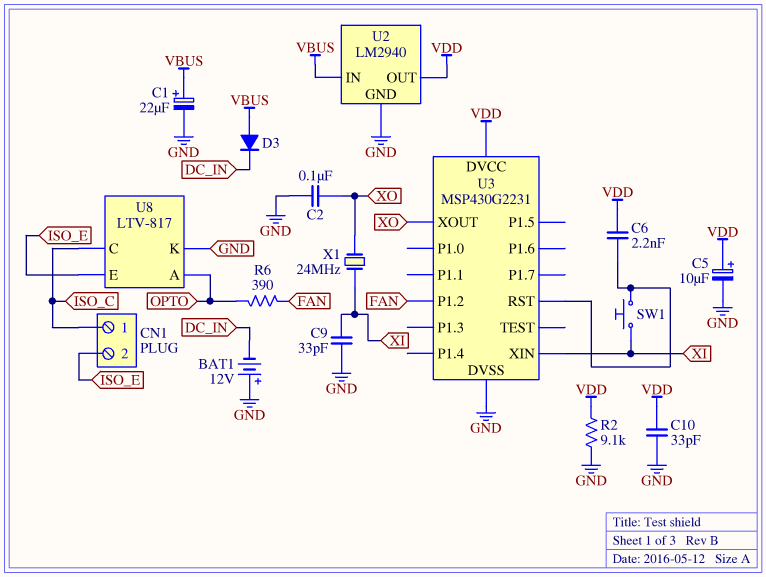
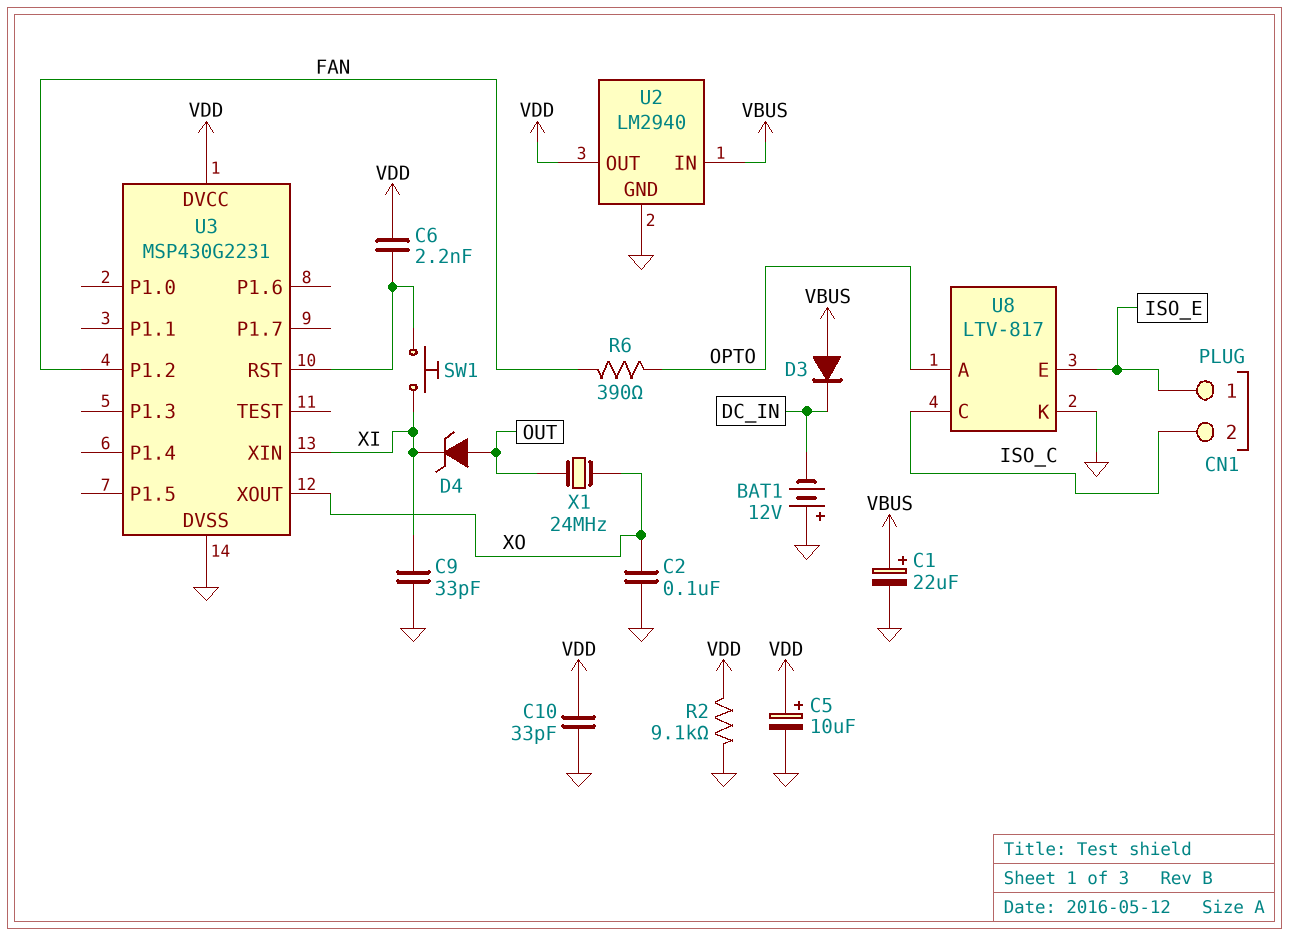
CN1 pin 1: ISO_C -> ISO_E
CN1 pin 2: ISO_E -> ISO_C
D4: none -> zener (A OUT, K XI)
X1: 24MHz (XI, XO) -> 24MHz (OUT, XO)

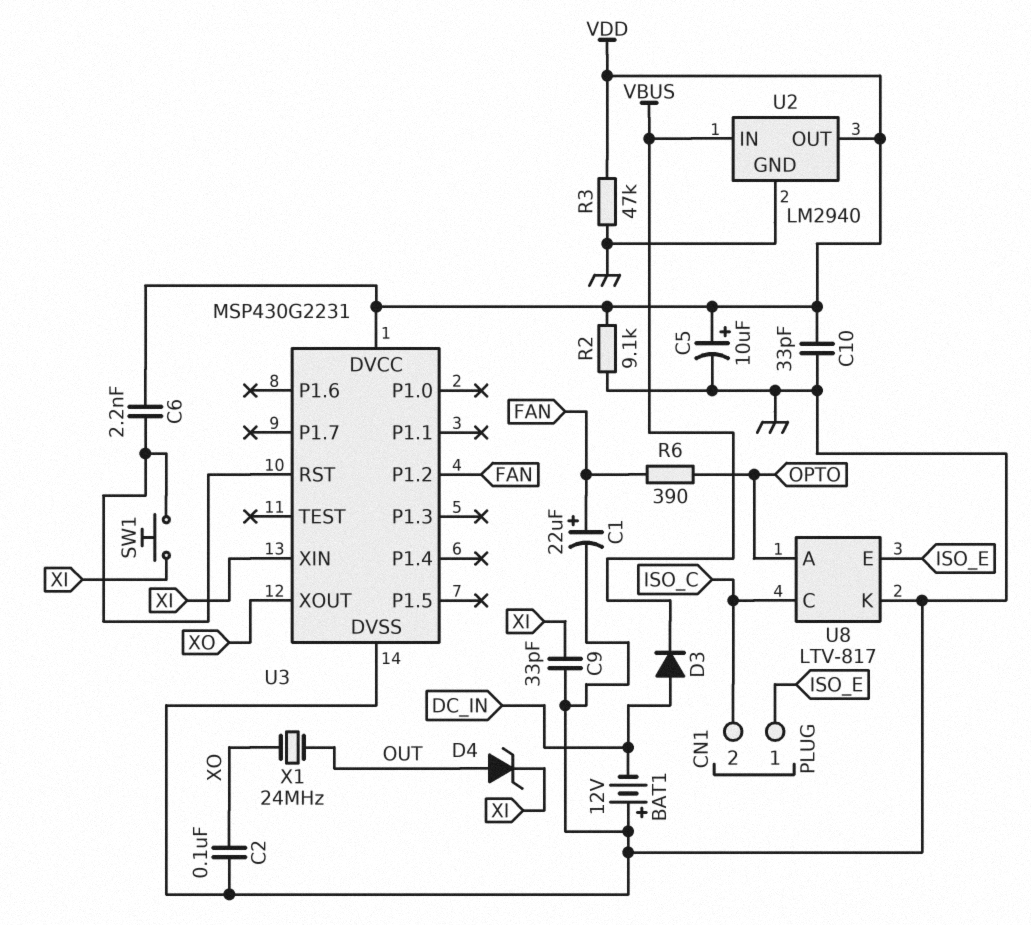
C1: 22uF (plus VBUS, minus GND) -> 22uF (plus FAN, minus GND)
D3: diode (A VBUS, K DC_IN) -> diode (A DC_IN, K VBUS)
R3: none -> 47k (GND, VDD)

